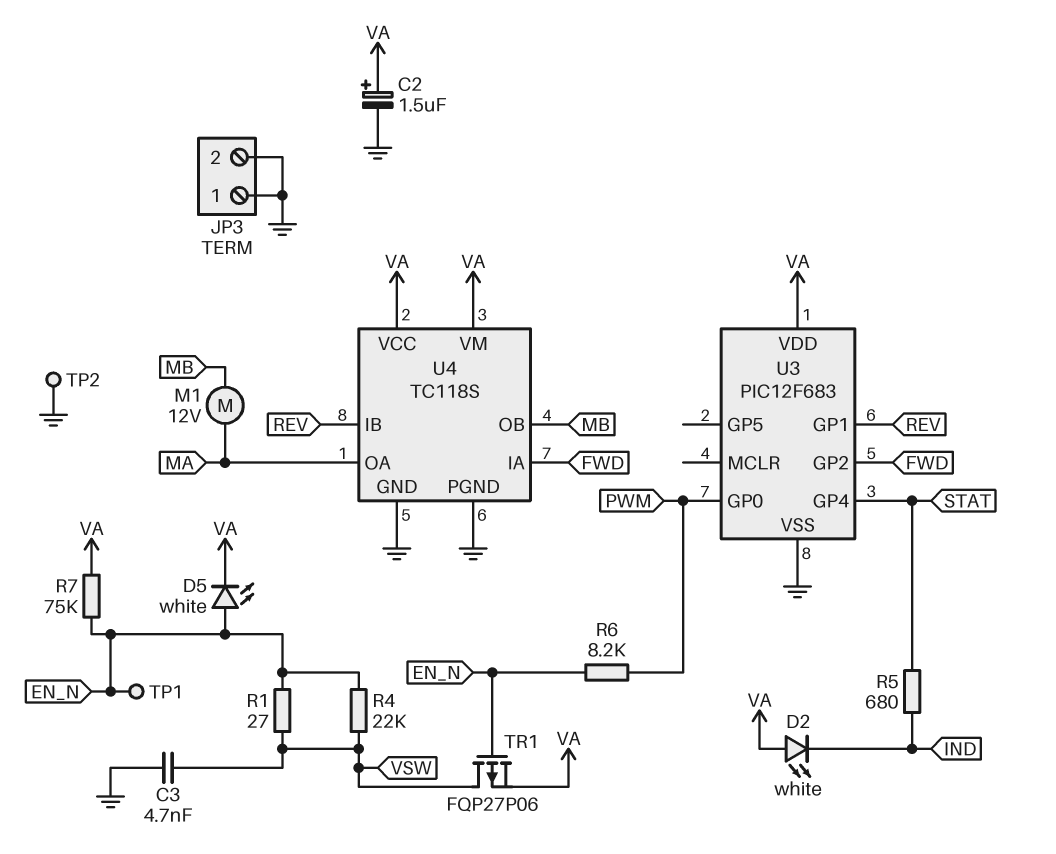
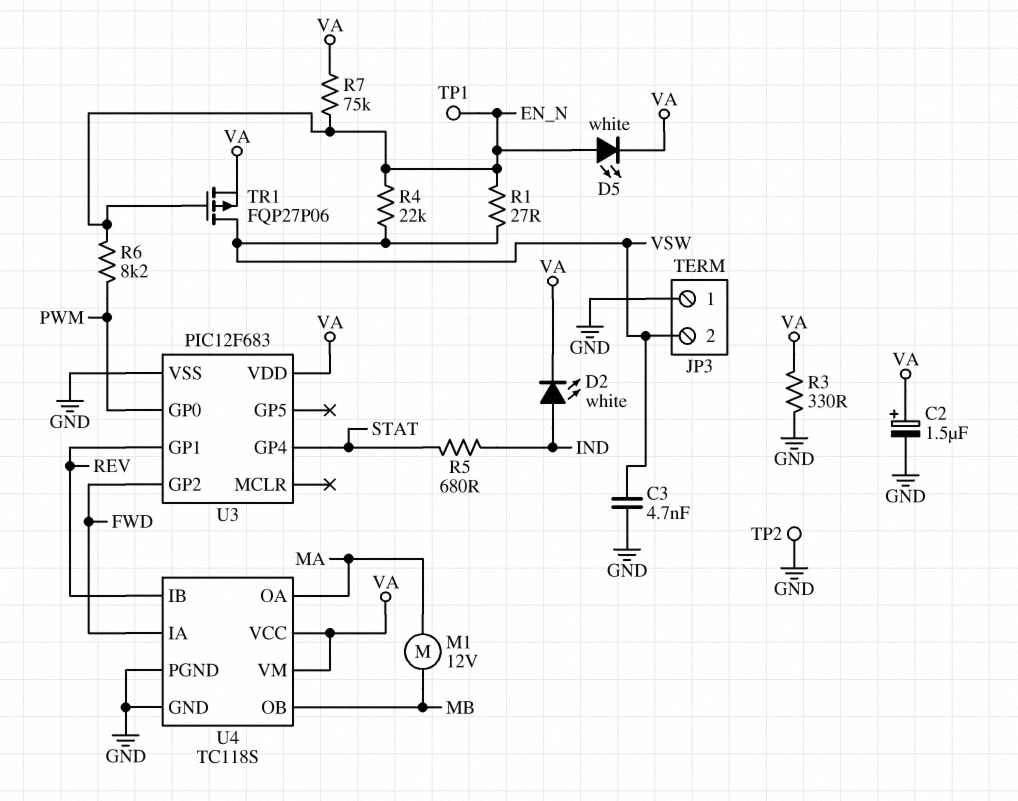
D2: LED white (A VA, K IND) -> LED white (A IND, K VA)
JP3 pin 2: GND -> VSW
R3: none -> 330 (GND, VA)

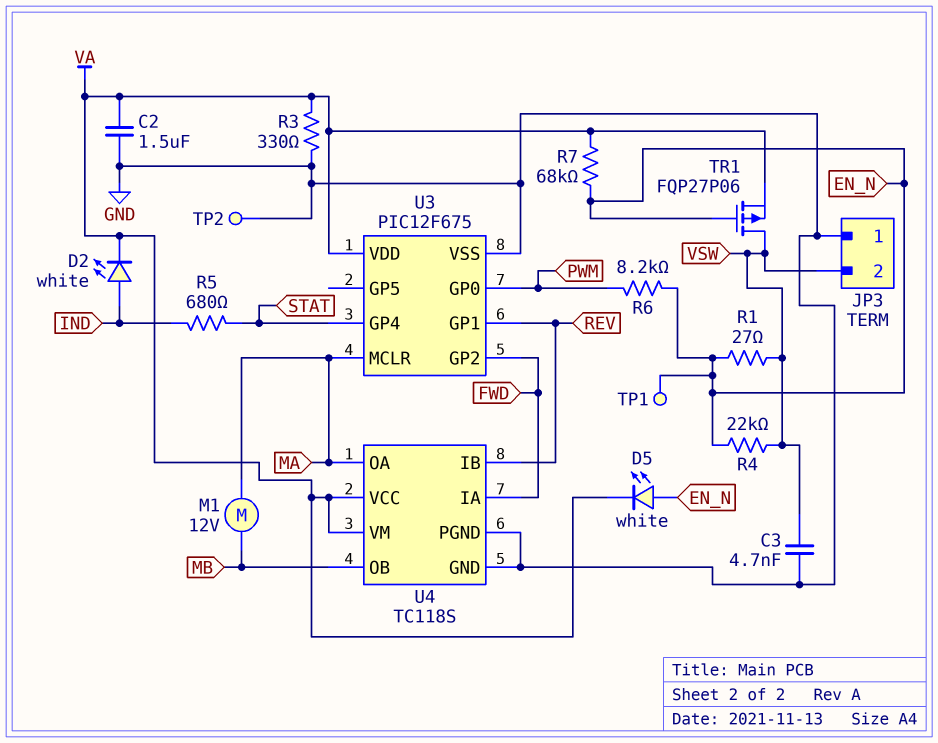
C2: 1.5uF (plus VA, minus GND) -> 1.5uF (GND, VA)
R7: 75k (EN_N, VA) -> 68k (EN_N, VA)
U3: PIC12F683 -> PIC12F675
U3 pin MCLR: none -> MA

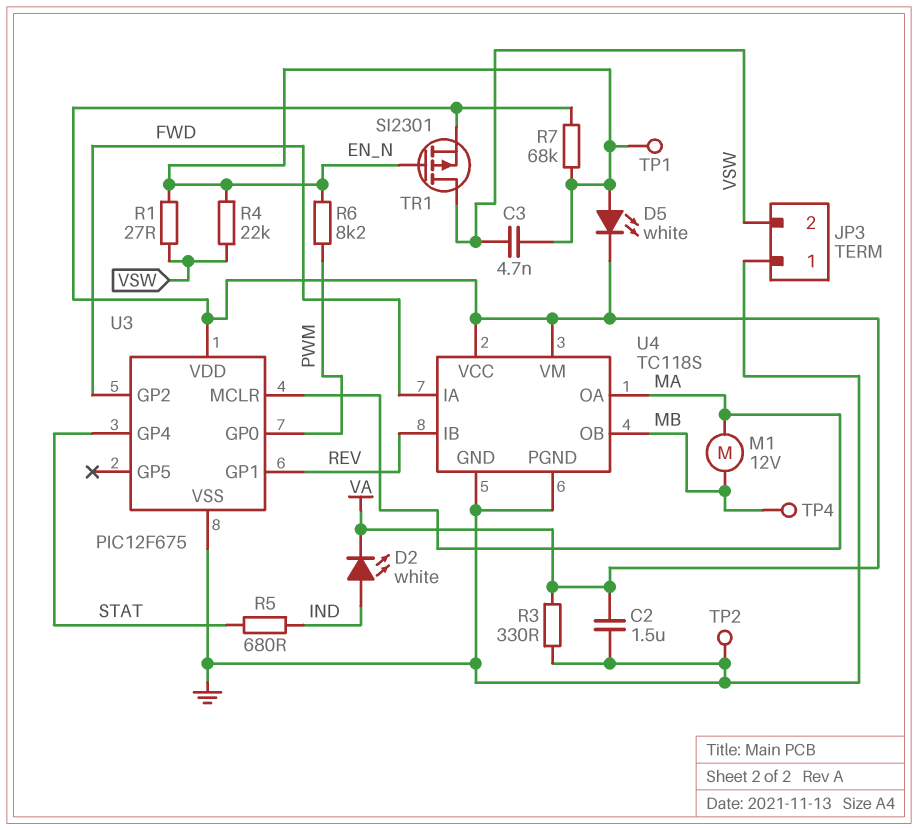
C3: 4.7nF (GND, VSW) -> 4.7nF (EN_N, VSW)
TP4: none -> test point (MB)
TR1: PMOS FQP27P06 (G EN_N, D VSW, S VA) -> PMOS SI2301 (G EN_N, D VSW, S VA)

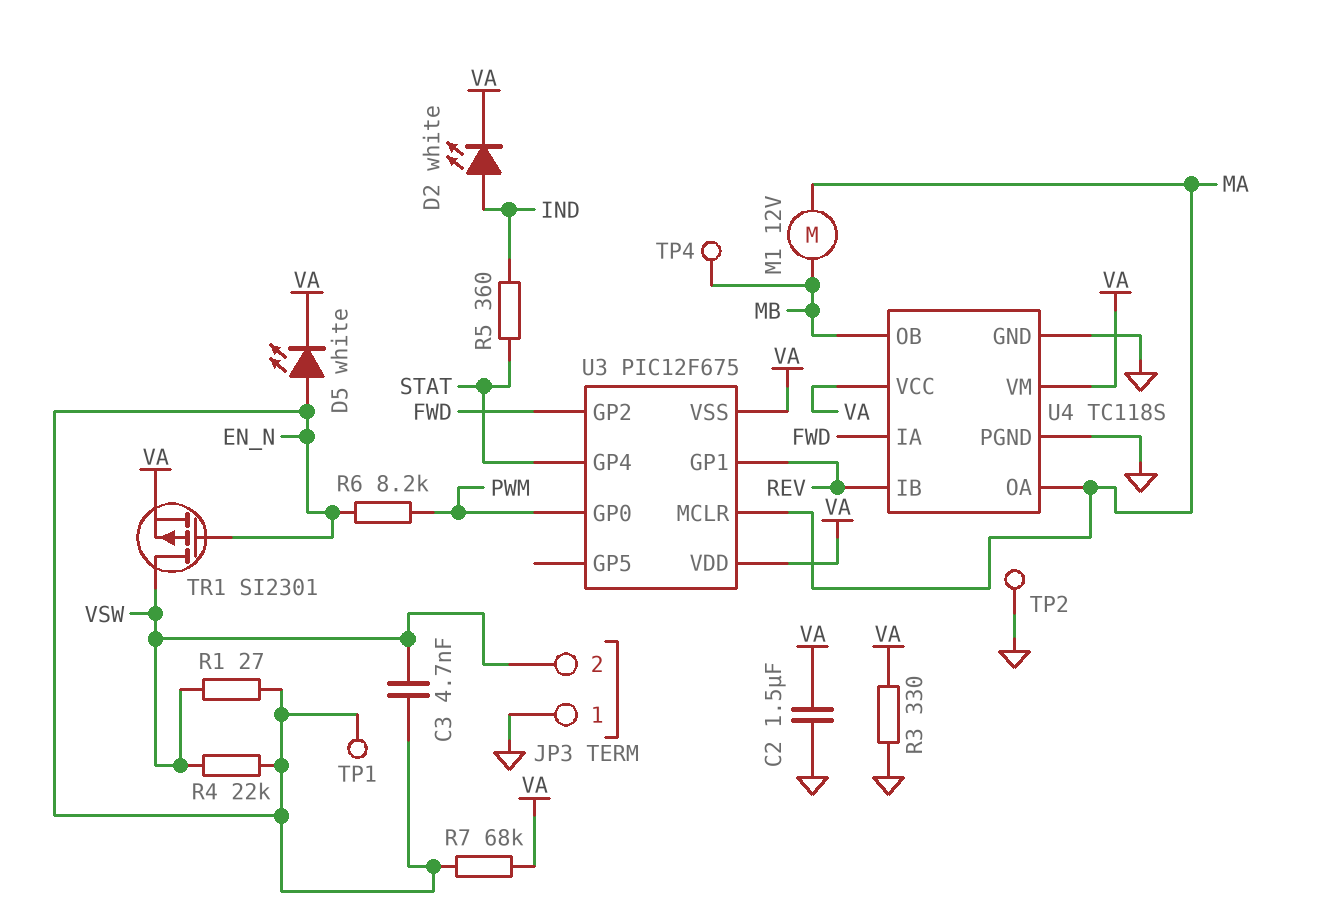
R5: 680 (IND, STAT) -> 360 (IND, STAT)
U3 pin VSS: GND -> VA

